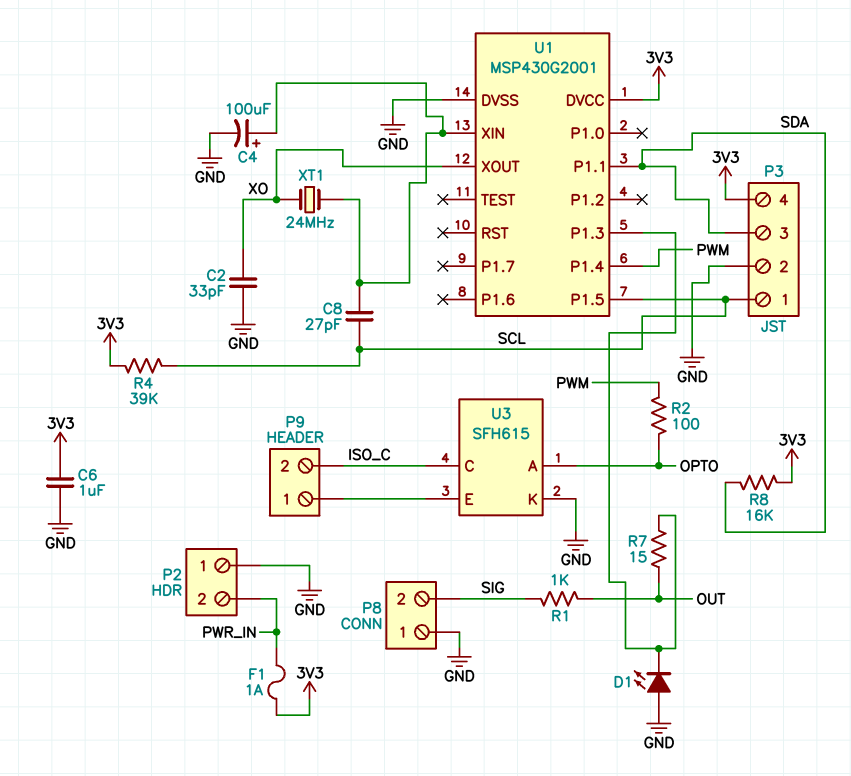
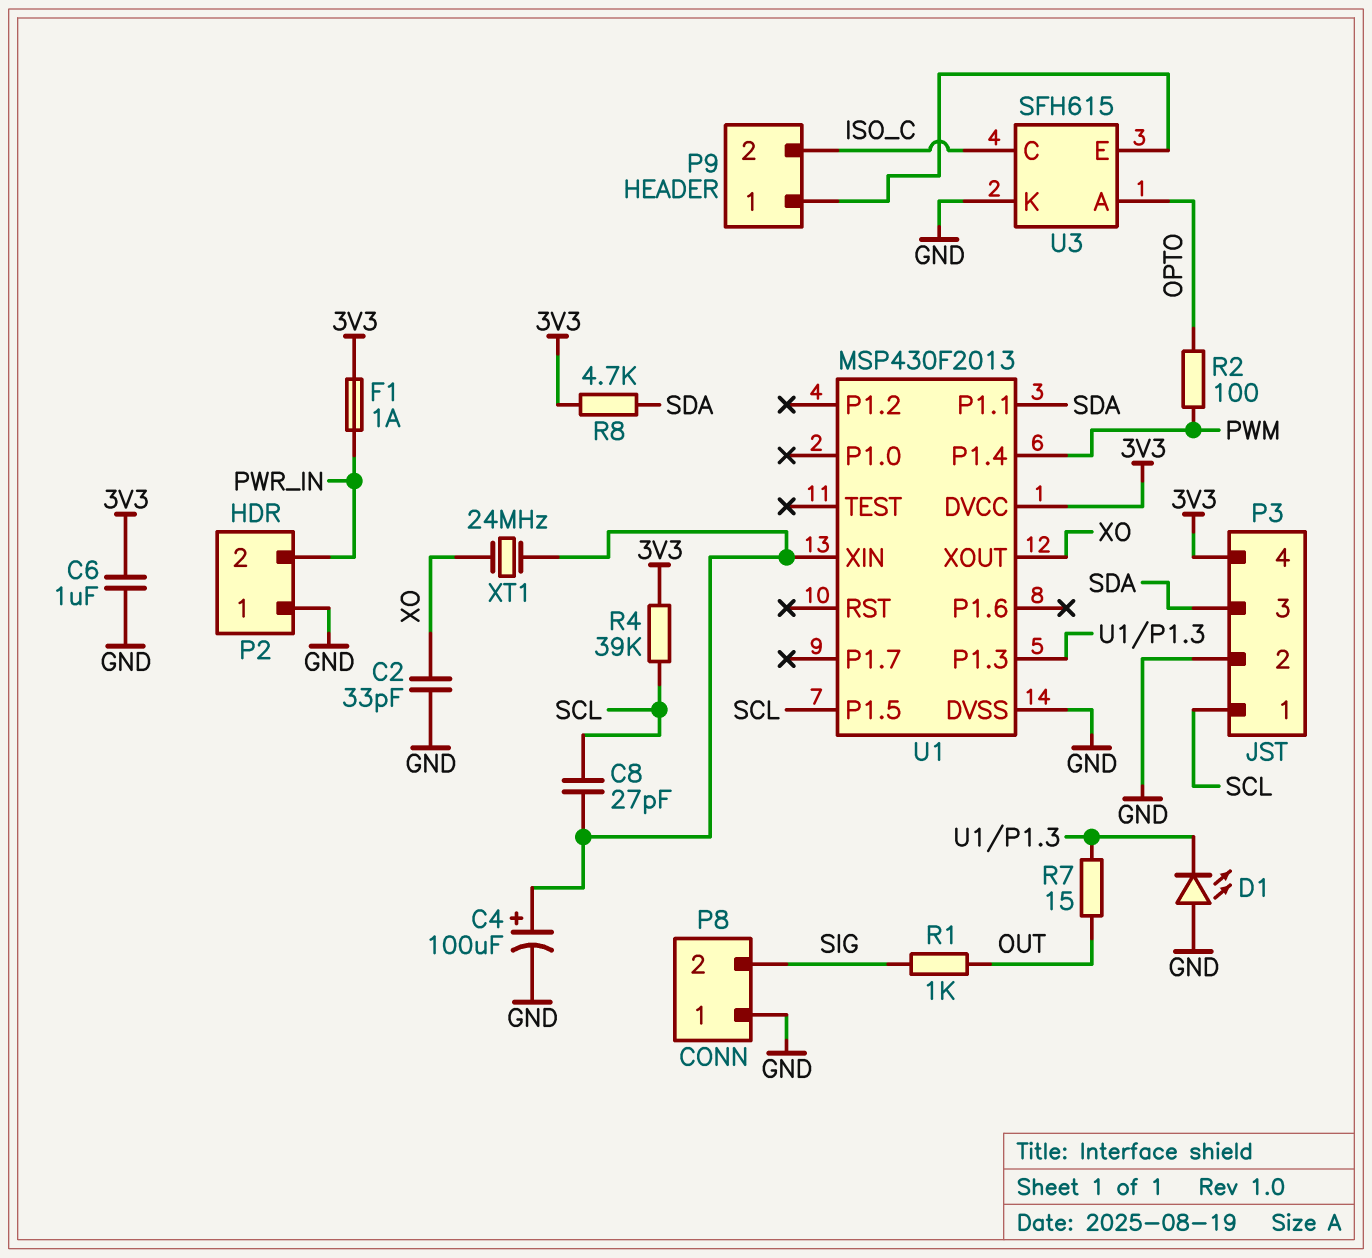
R8: 16k (3V3, SDA) -> 4.7k (3V3, SDA)
U1: MSP430G2001 -> MSP430F2013

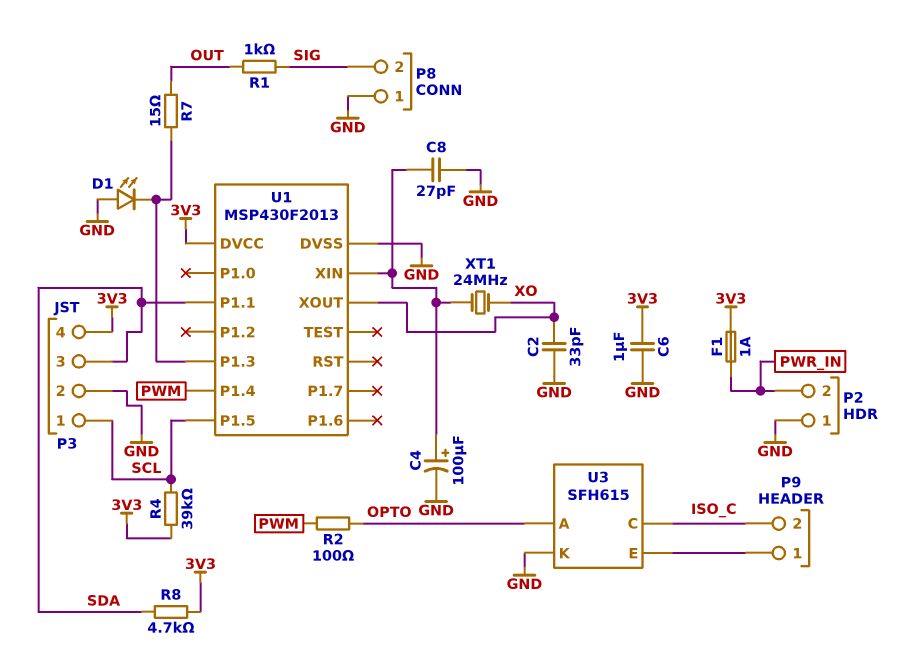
C8: 27pF (SCL, U1/XIN) -> 27pF (GND, U1/XIN)

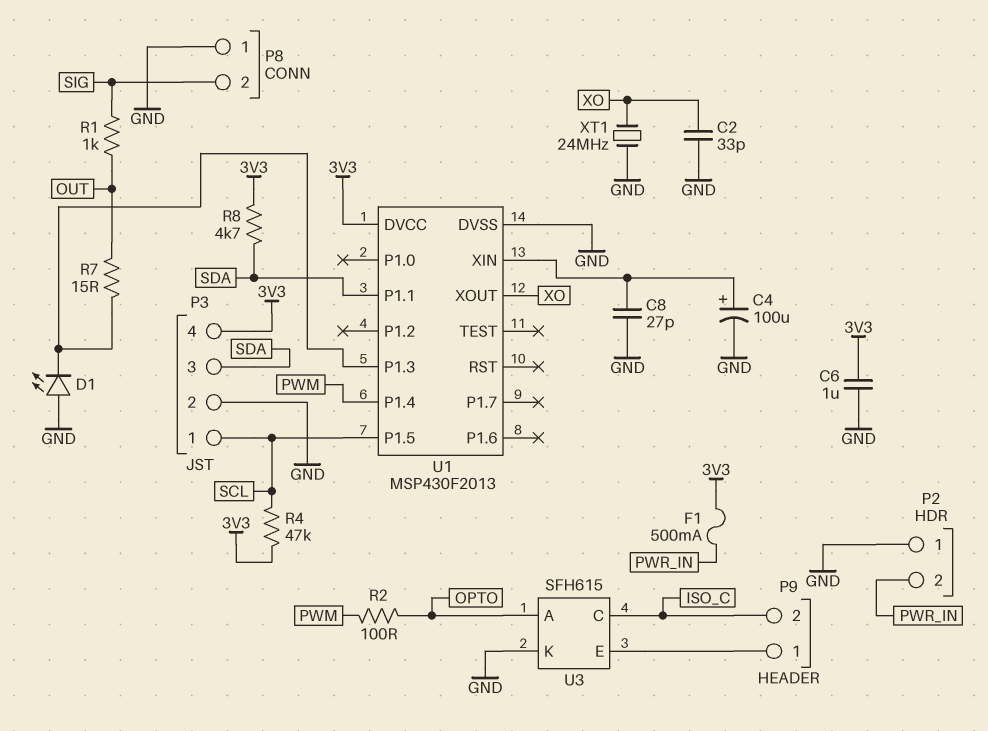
F1: 1A (3V3, PWR_IN) -> 500mA (3V3, PWR_IN)
R4: 39k (3V3, SCL) -> 47k (3V3, SCL)
XT1: 24MHz (U1/XIN, XO) -> 24MHz (GND, XO)

